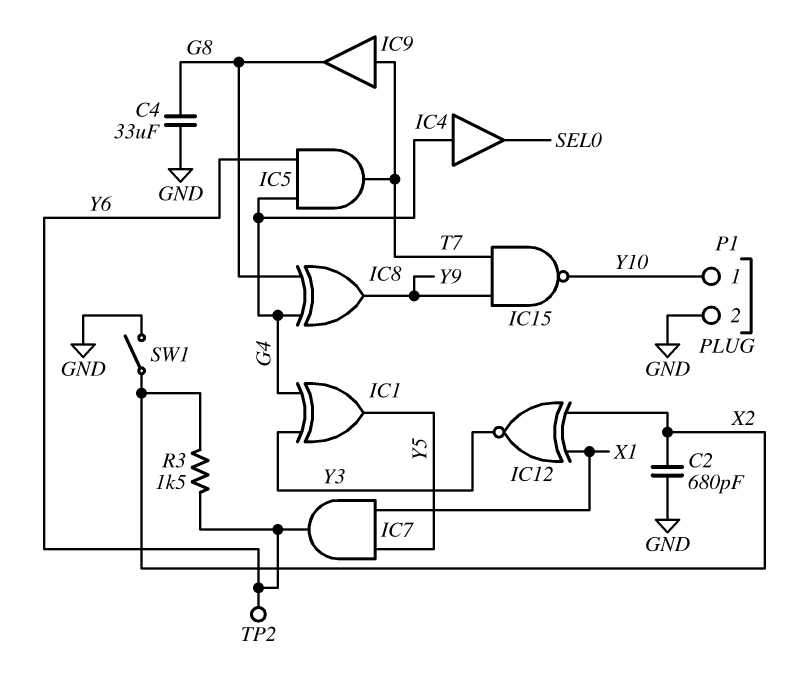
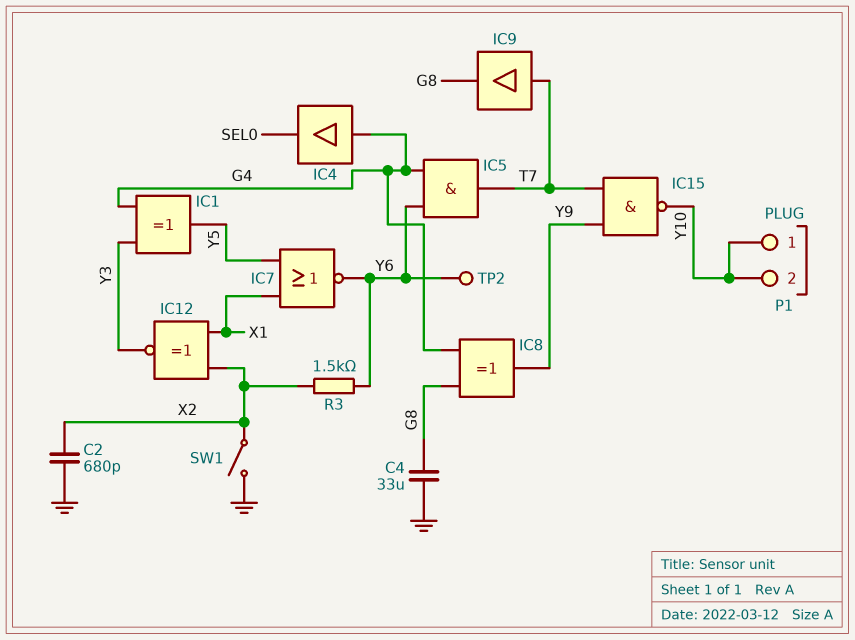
IC7: AND (in X1, in Y5, out Y6) -> NOR (in X1, in Y5, out Y6)
P1 pin 2: GND -> Y10

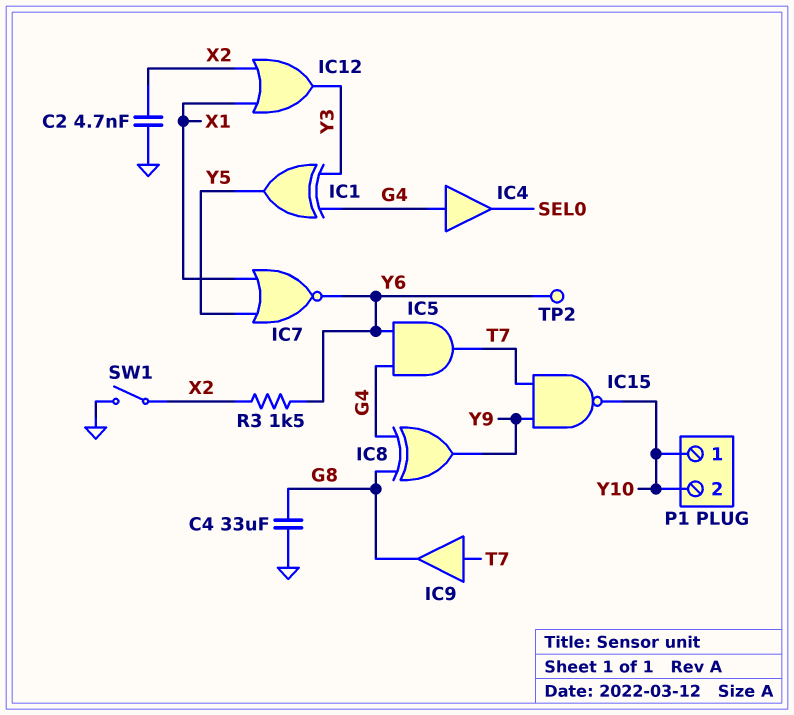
C2: 680pF (GND, X2) -> 4.7nF (GND, X2)
IC12: XNOR (in X1, in X2, out Y3) -> OR (in X1, in X2, out Y3)

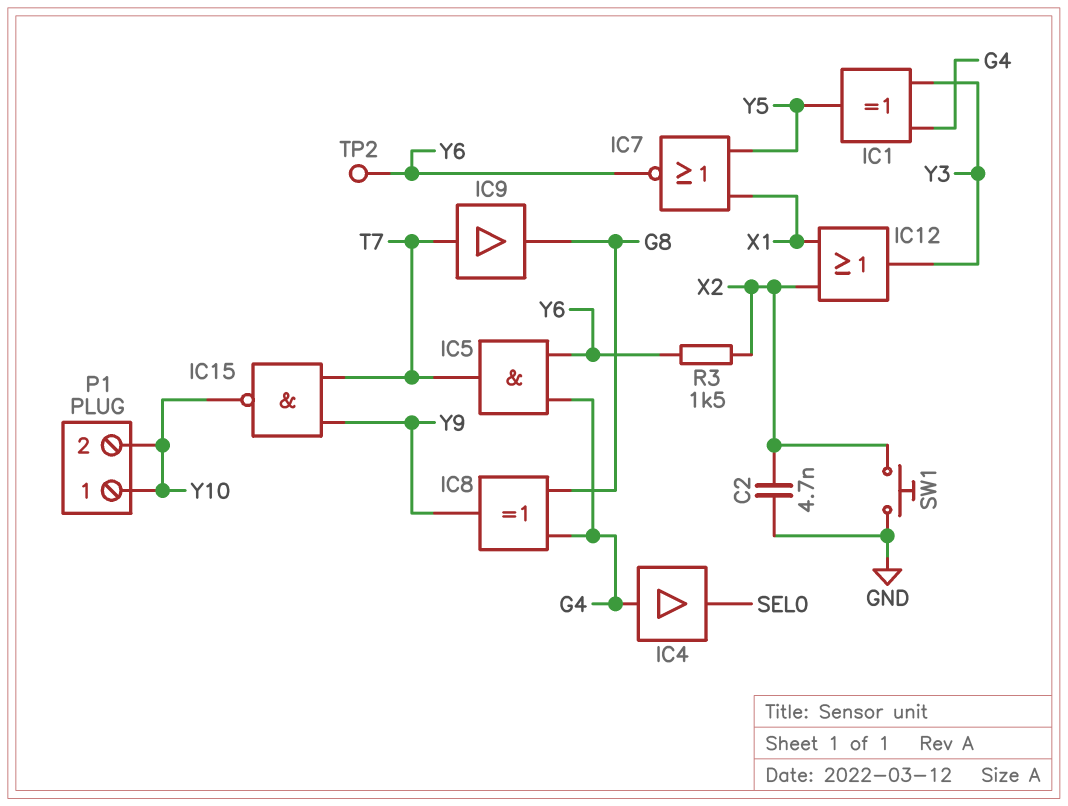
C4: 33uF (G8, GND) -> none
SW1: switch (GND, X2) -> button (GND, X2)

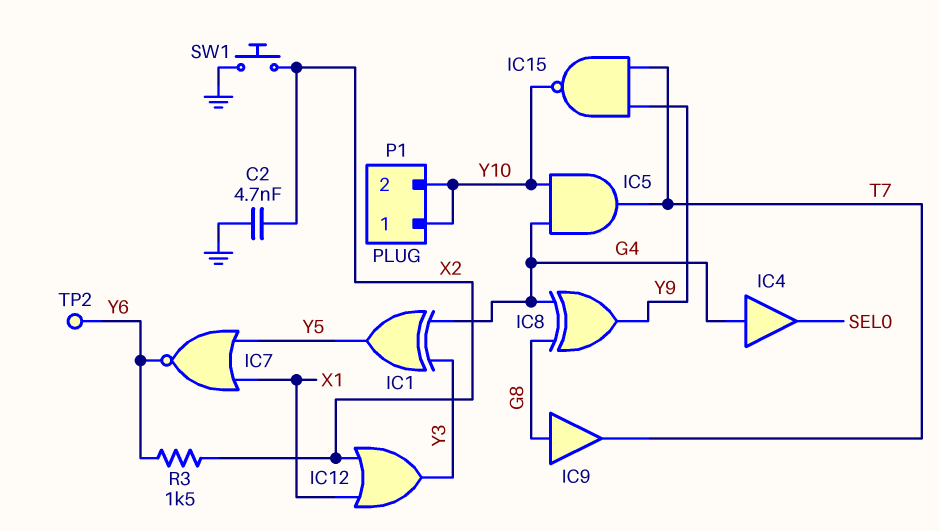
IC5: AND (in G4, in Y6, out T7) -> AND (in G4, in Y10, out T7)
IC9: buffer (in T7, out G8) -> buffer (in G8, out T7)

